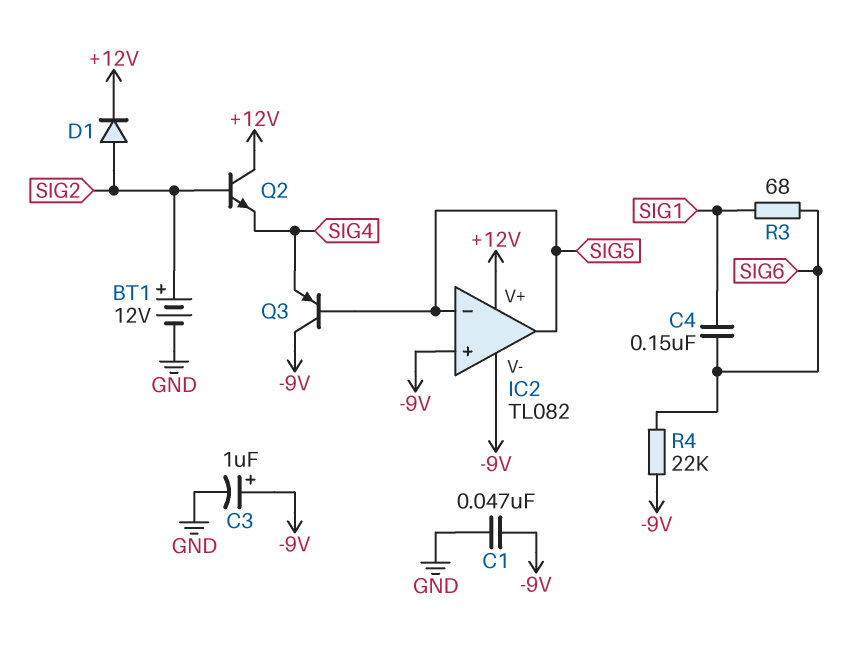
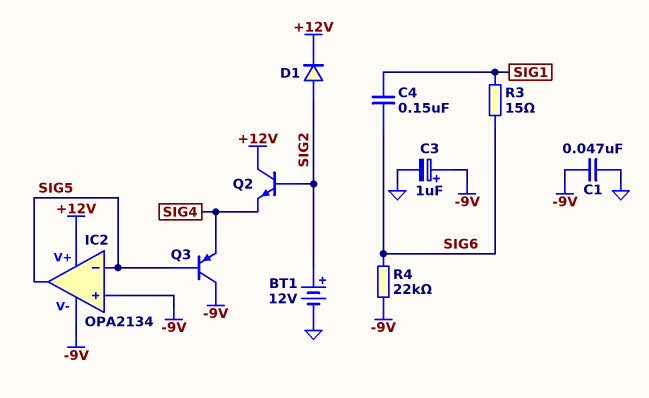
IC2: TL082 -> OPA2134
R3: 68 (SIG1, SIG6) -> 15 (SIG1, SIG6)

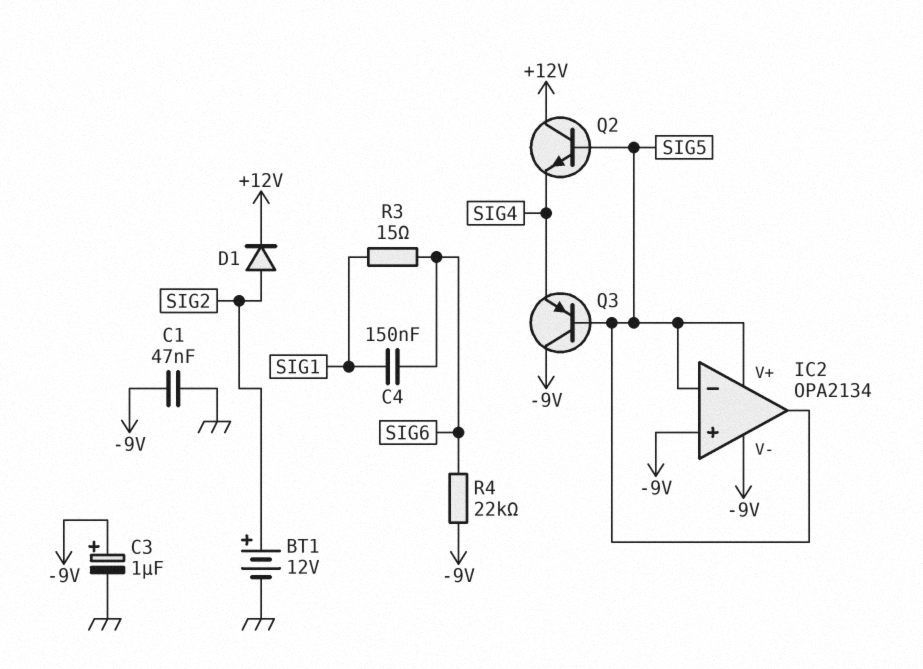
IC2 pin V+: +12V -> SIG5
Q2: NPN (B SIG2, C +12V, E SIG4) -> NPN (B SIG5, C +12V, E SIG4)

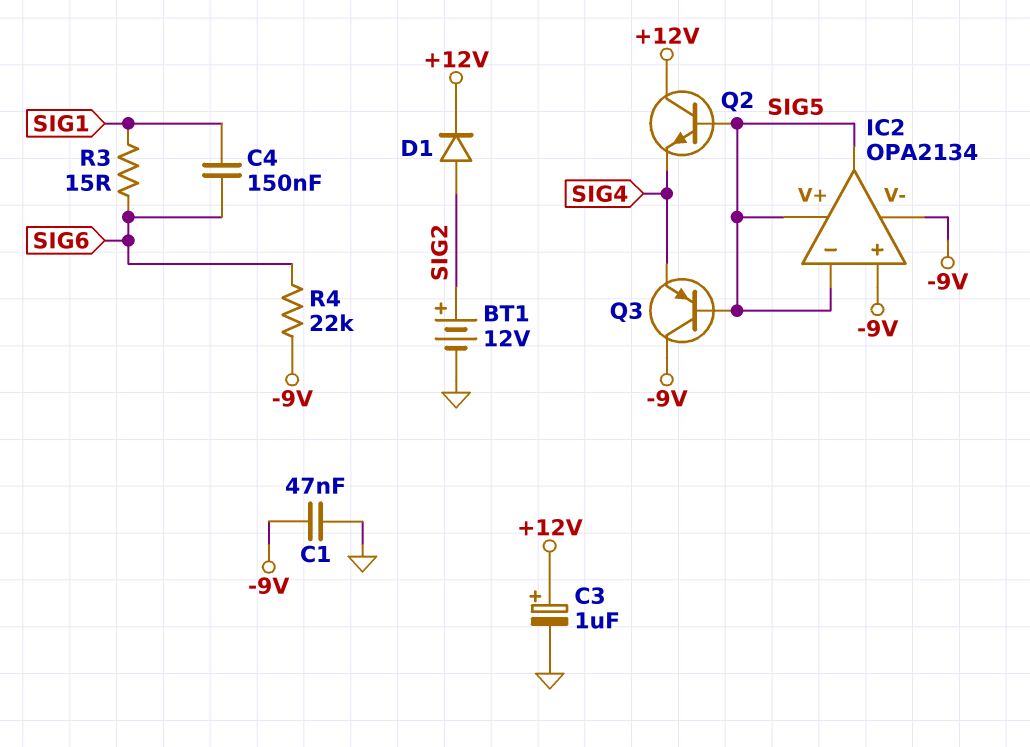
C3: 1uF (plus -9V, minus GND) -> 1uF (plus +12V, minus GND)

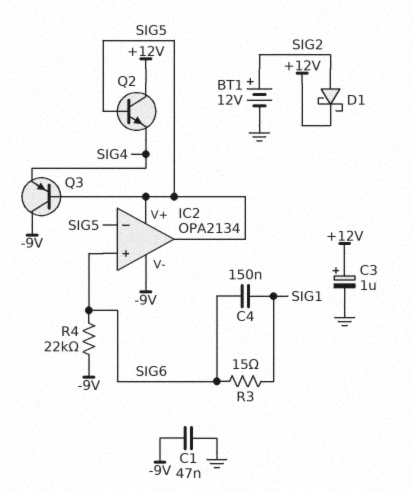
D1: diode (A SIG2, K +12V) -> schottky (A SIG2, K +12V)
IC2 pin in+: -9V -> SIG6

